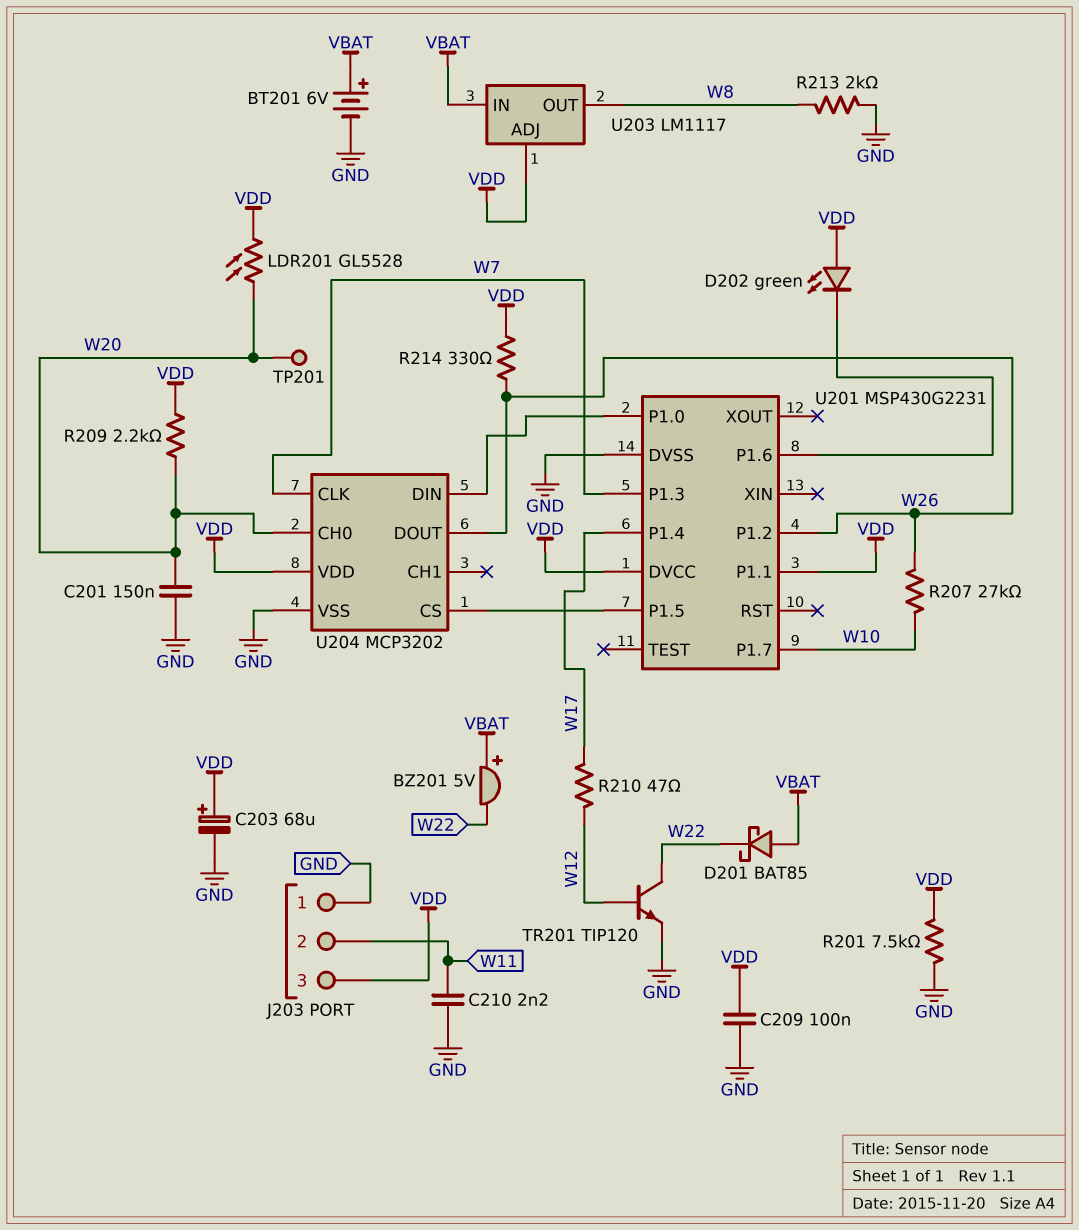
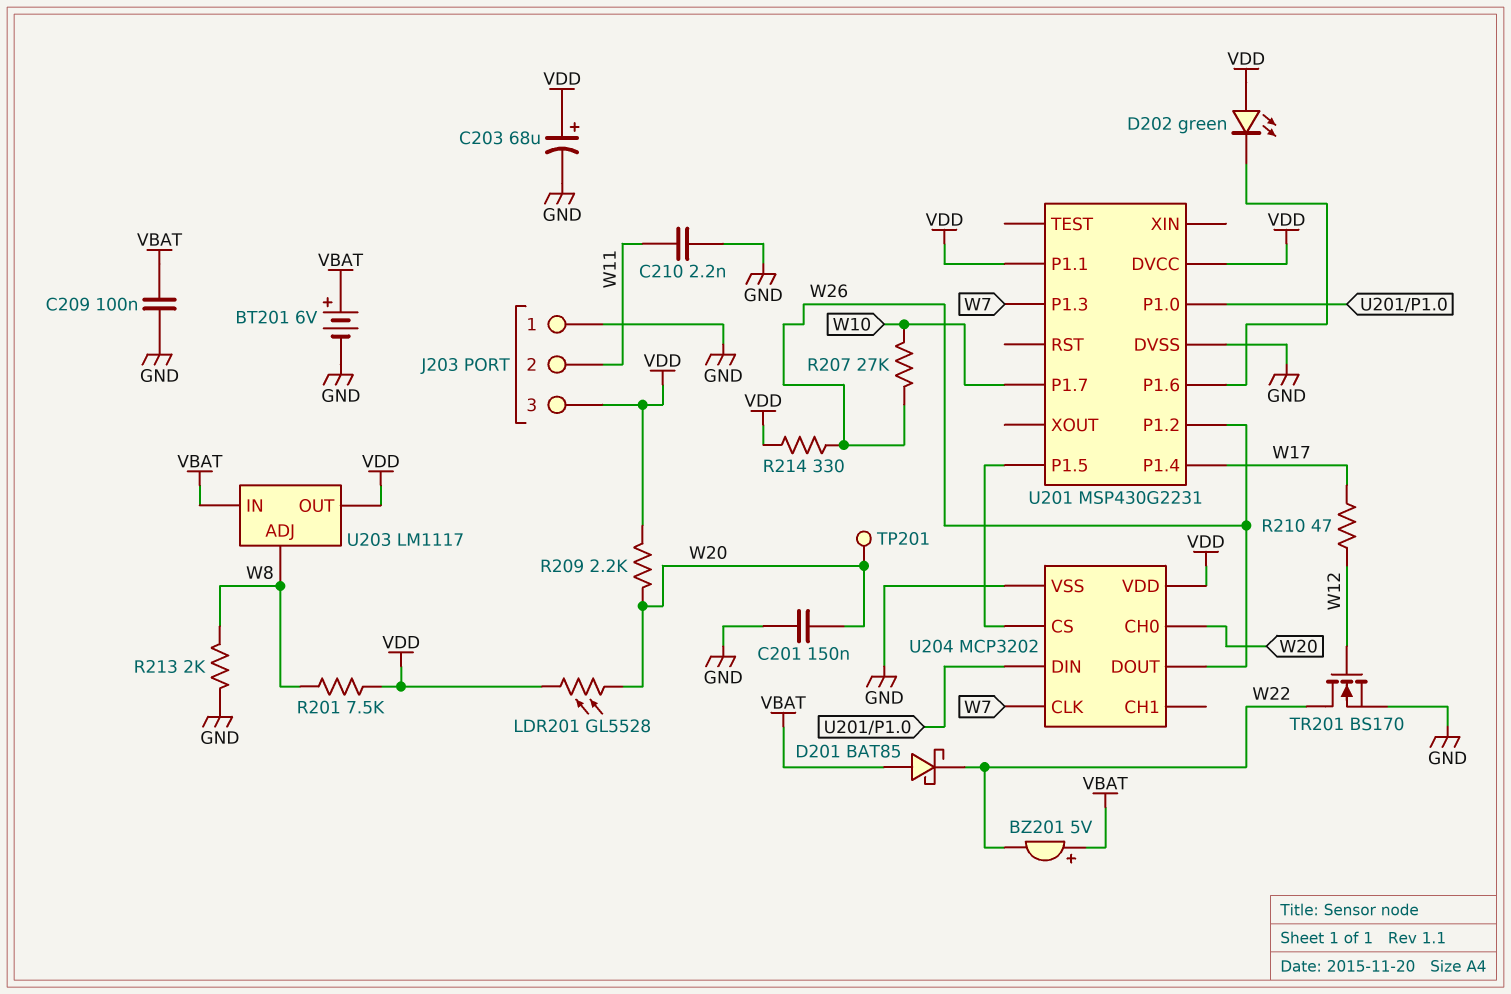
C209: 100nF (GND, VDD) -> 100nF (GND, VBAT)
R201: 7.5k (GND, VDD) -> 7.5k (VDD, W8)
TR201: NPN TIP120 (B W12, C W22, E GND) -> NMOS BS170 (G W12, D W22, S GND)
U203 pin ADJ: VDD -> W8
U203 pin OUT: W8 -> VDD

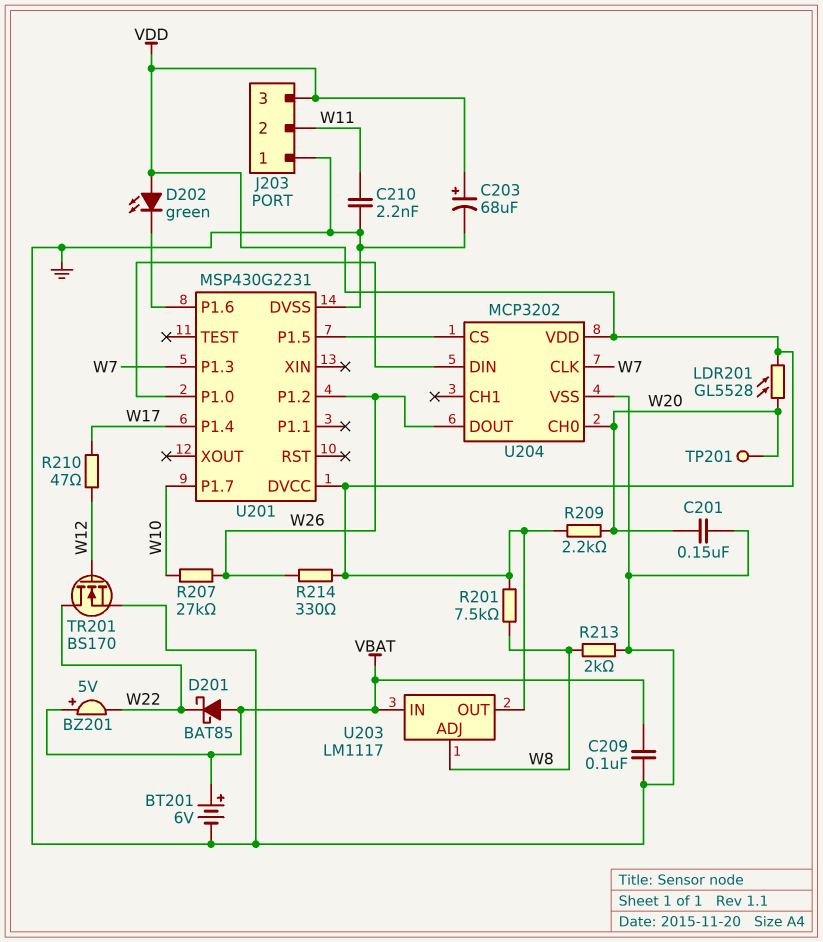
U201 pin P1.1: VDD -> none

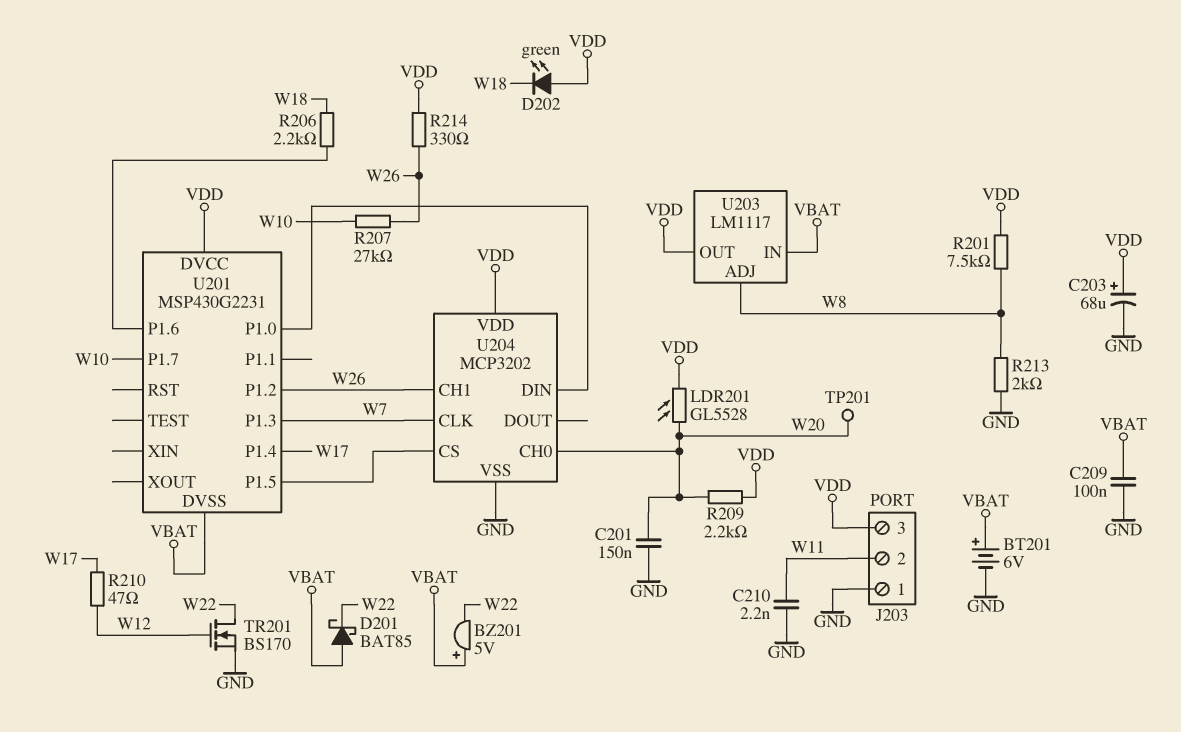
D202: LED green (A VDD, K U201/P1.6) -> LED green (A VDD, K W18)
R206: none -> 2.2k (U201/P1.6, W18)
U201 pin DVSS: GND -> VBAT
U204 pin CH1: none -> W26
U204 pin DOUT: W26 -> none

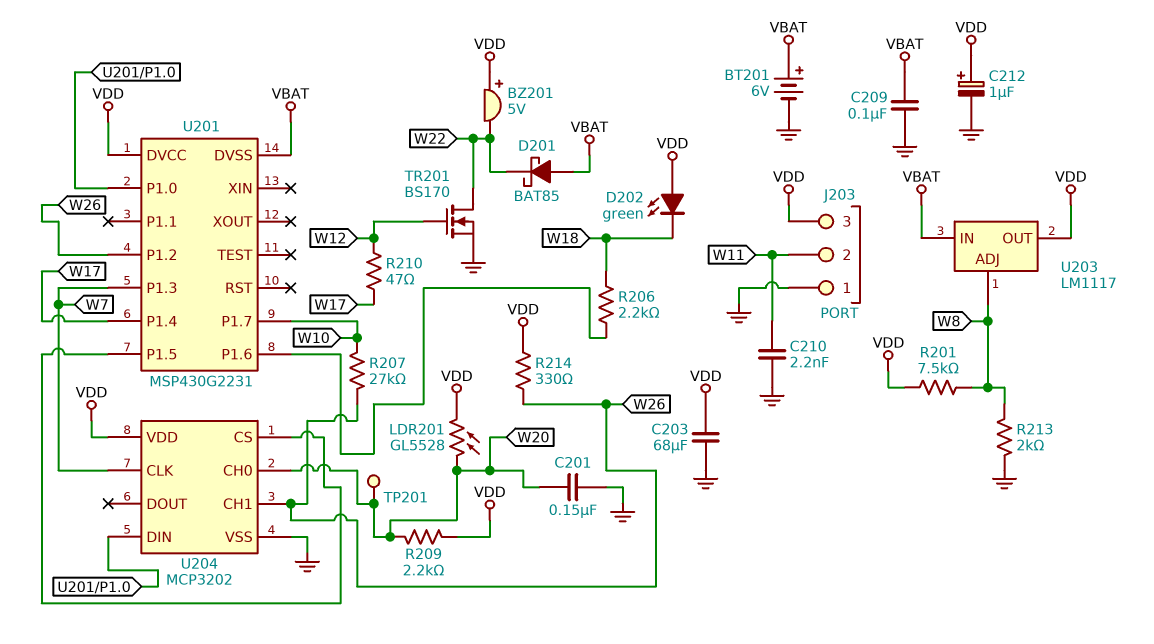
BZ201: buzzer 5V (plus VBAT, minus W22) -> buzzer 5V (plus VDD, minus W22)
C203: 68uF (plus VDD, minus GND) -> 68uF (GND, VDD)
C212: none -> 1uF (plus VDD, minus GND)

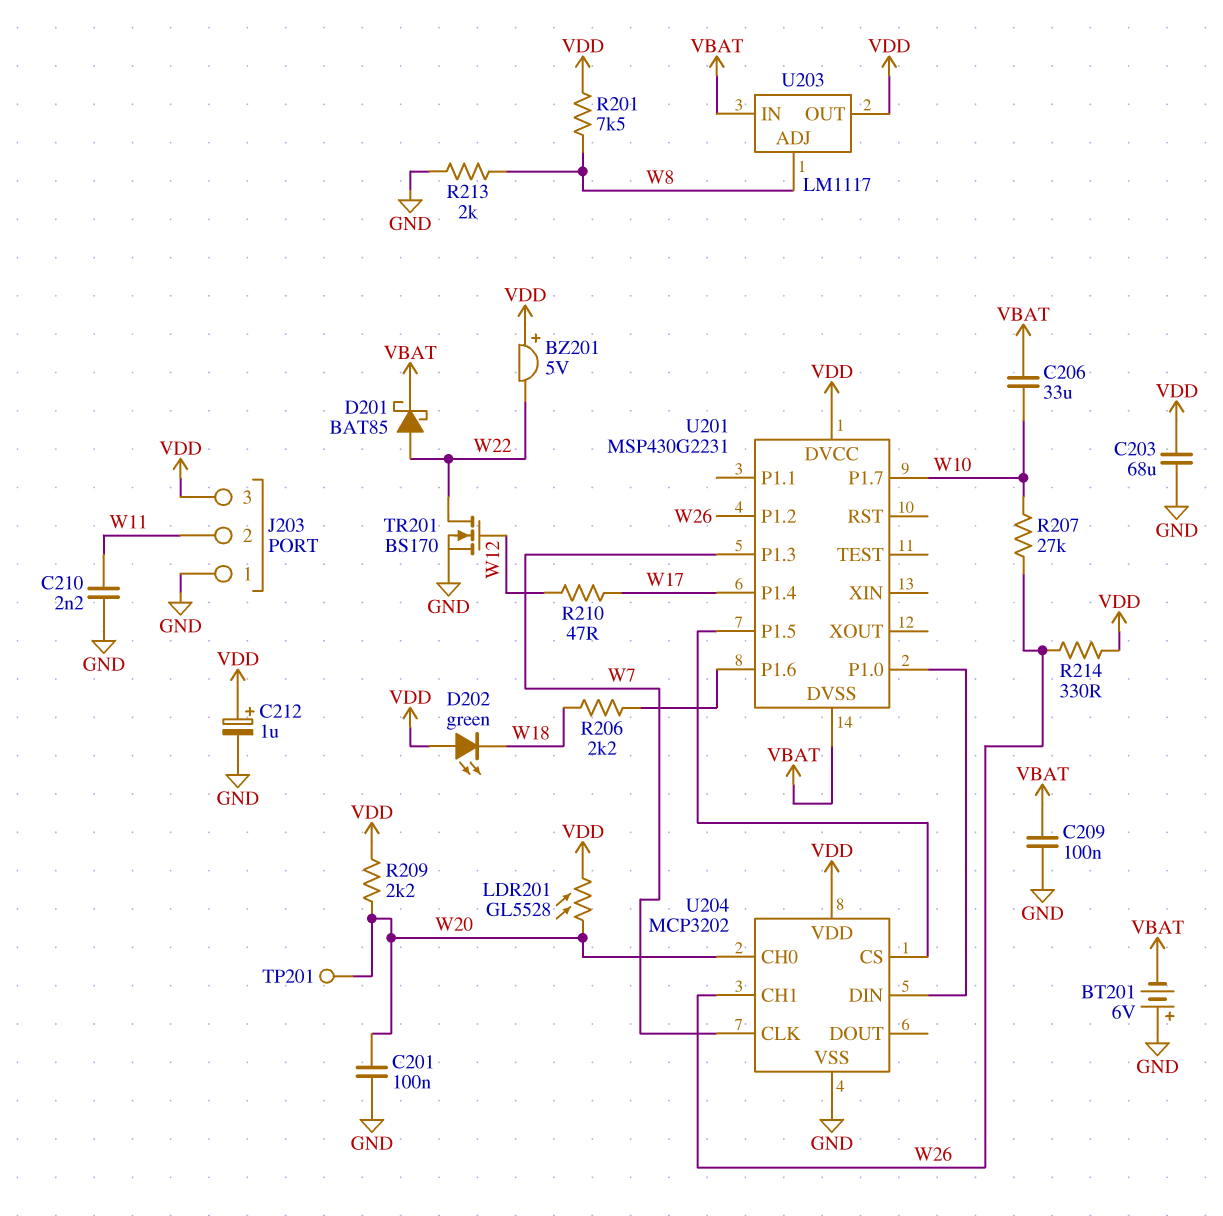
BT201: 6V (plus VBAT, minus GND) -> 6V (plus GND, minus VBAT)
C201: 150nF (GND, W20) -> 100nF (GND, W20)
C206: none -> 33uF (VBAT, W10)
D201: schottky BAT85 (A VBAT, K W22) -> schottky BAT85 (A W22, K VBAT)

